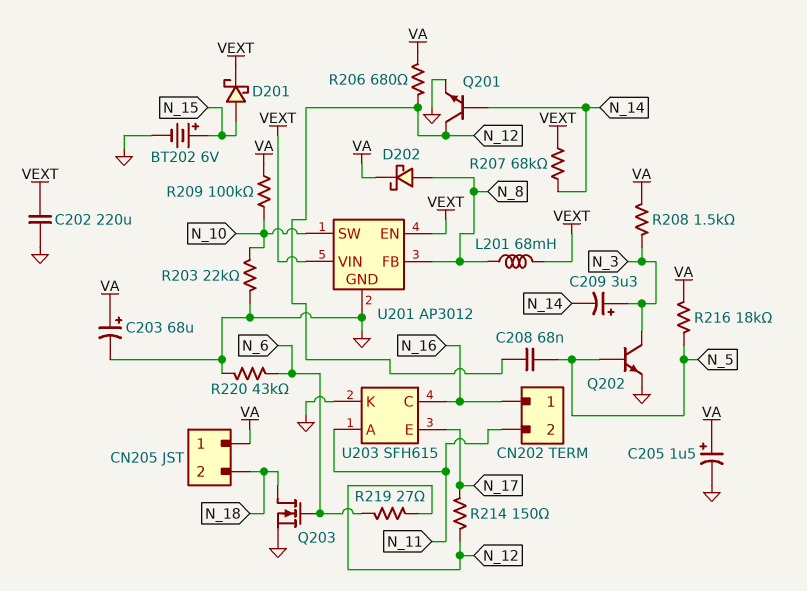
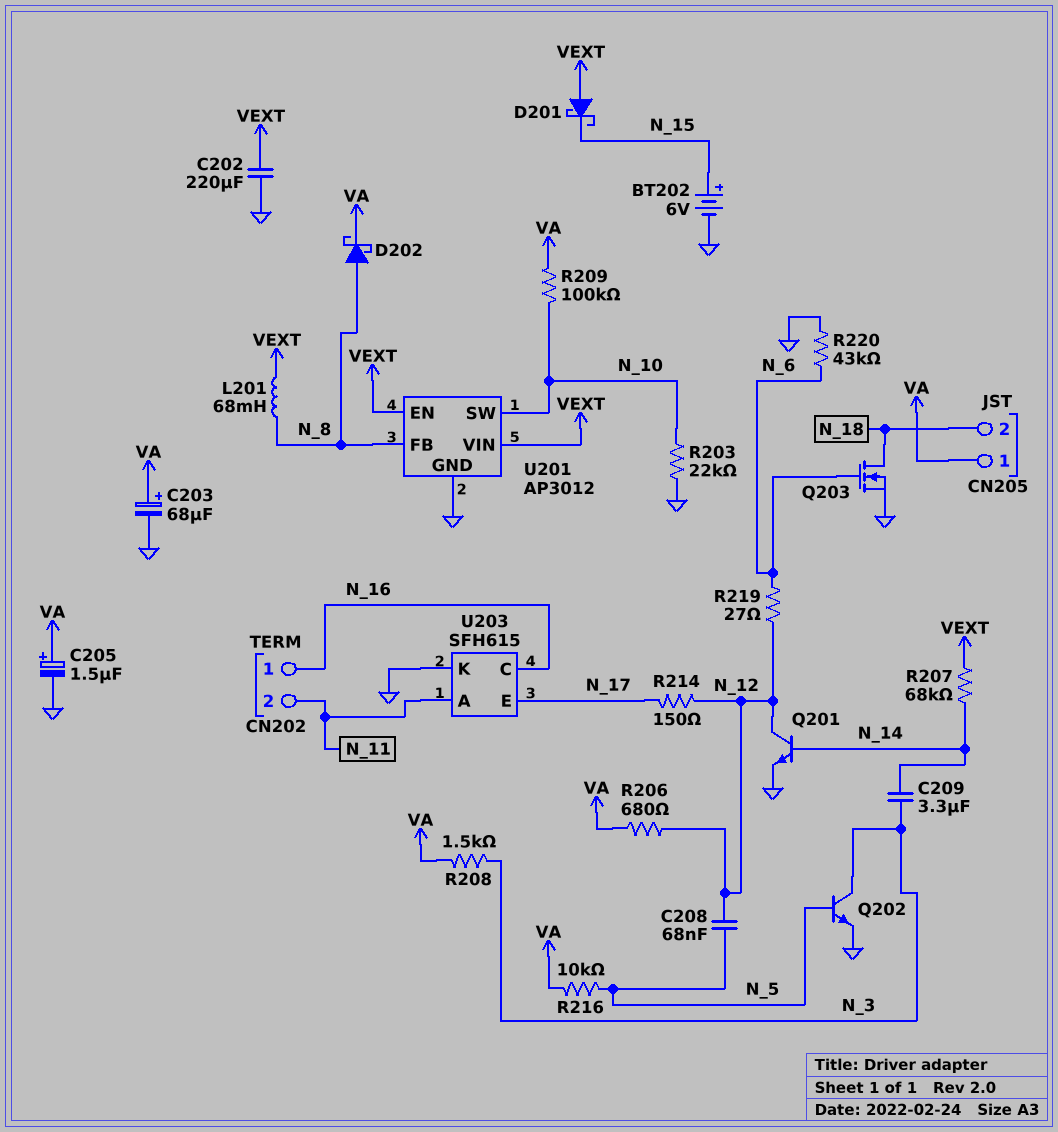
C209: 3.3uF (plus N_3, minus N_14) -> 3.3uF (N_3, N_14)
D201: schottky (A N_15, K VEXT) -> schottky (A VEXT, K N_15)
R216: 18k (N_5, VA) -> 10k (N_5, VA)

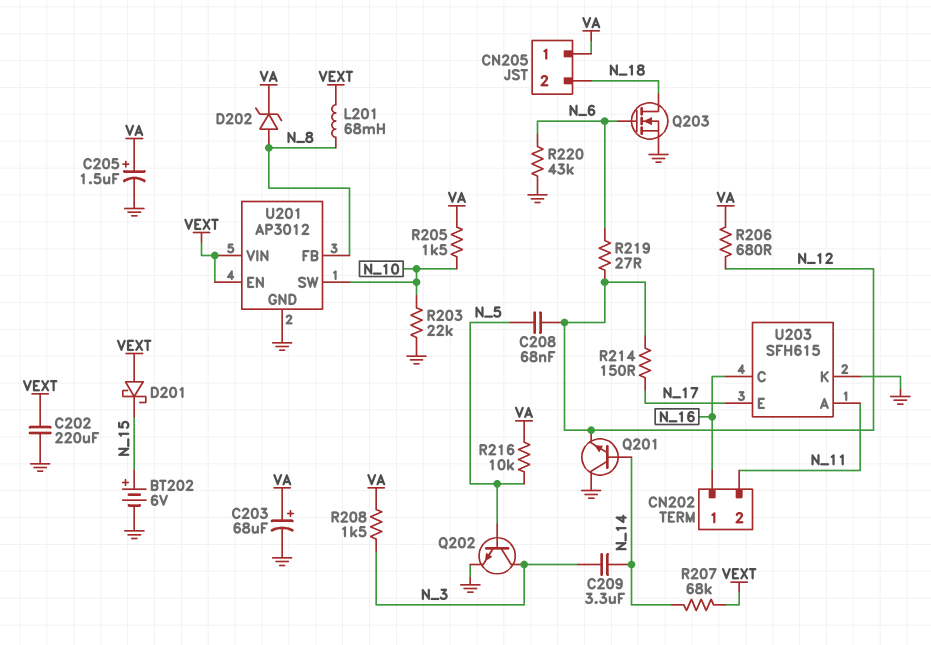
D202: schottky (A N_8, K VA) -> zener (A N_8, K VA)
Q201: NPN (B N_14, C N_12, E GND) -> NPN (B N_14, C GND, E N_12)
R205: none -> 1.5k (N_10, VA)
R209: 100k (N_10, VA) -> none

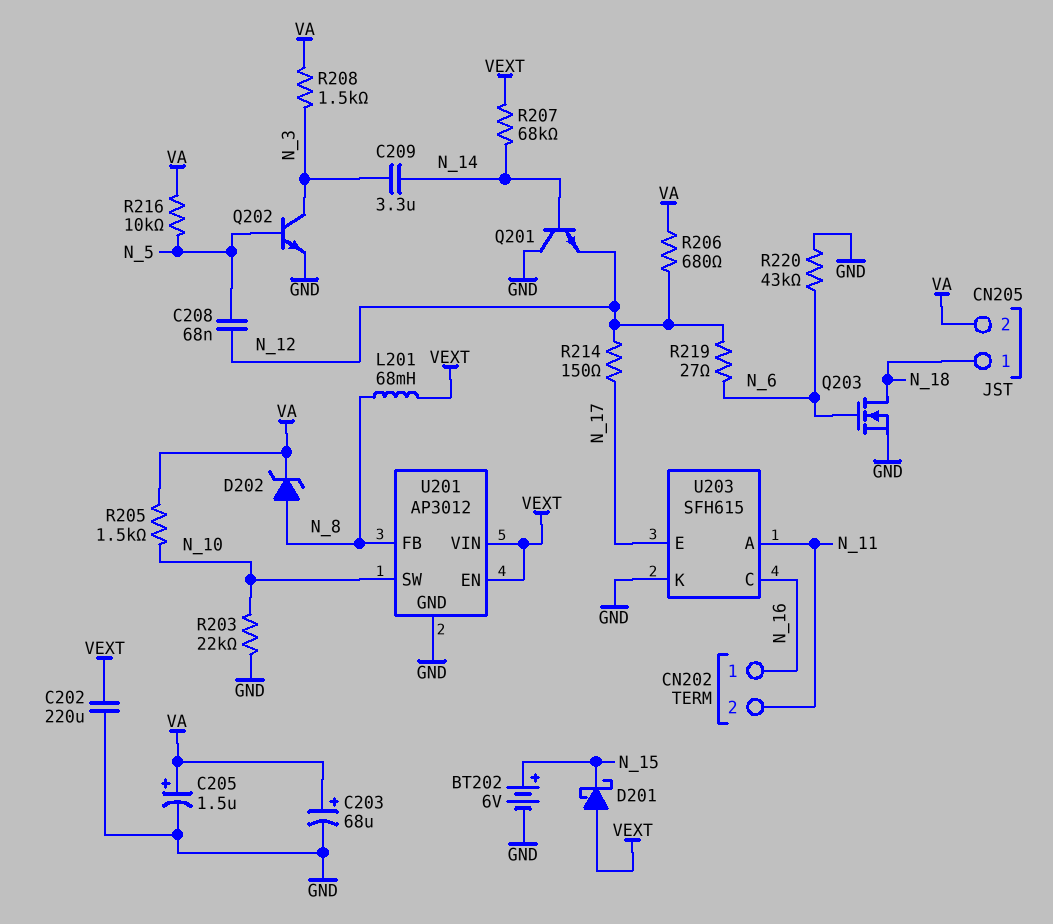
CN205 pin 1: VA -> N_18
CN205 pin 2: N_18 -> VA

